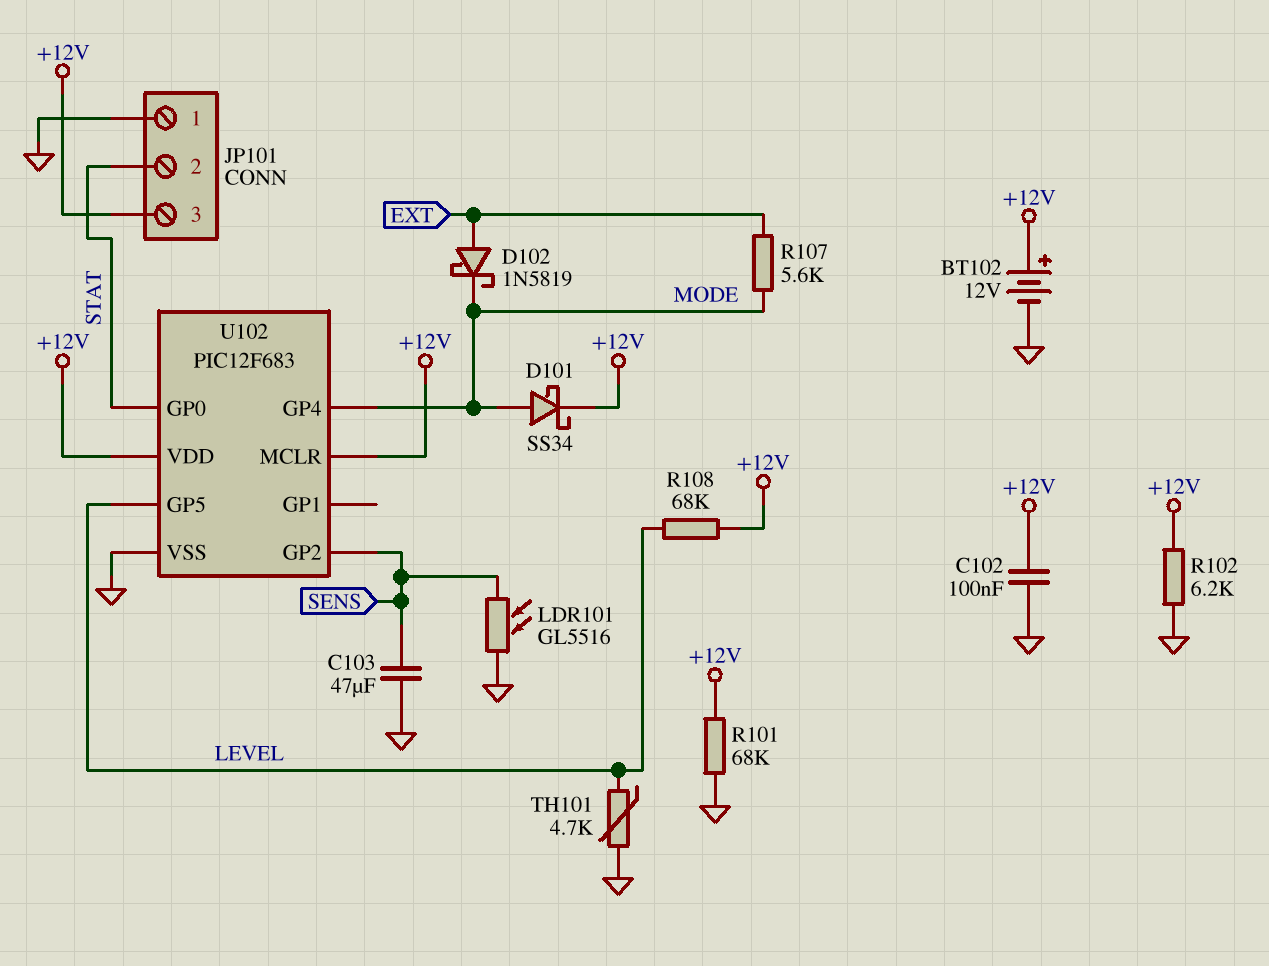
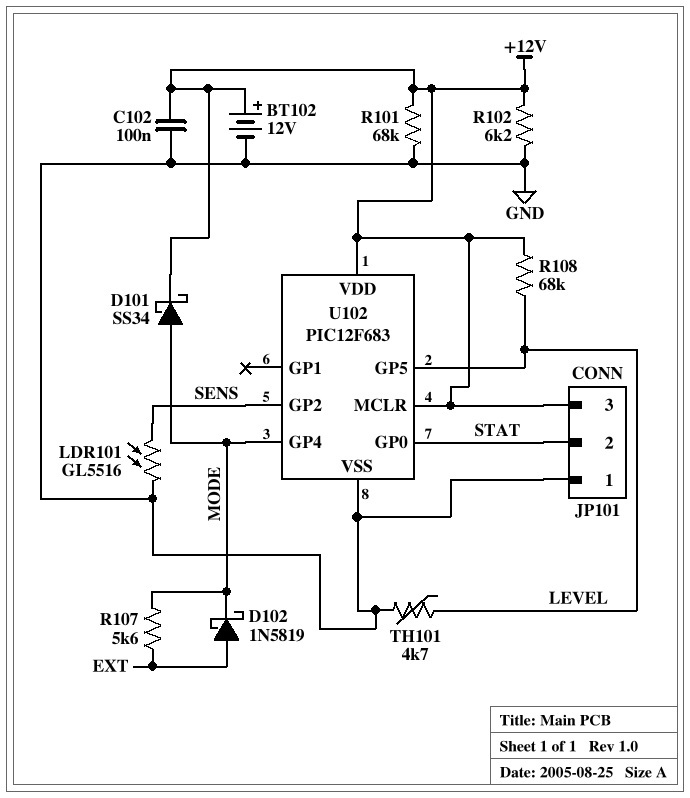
C103: 47uF (GND, SENS) -> none

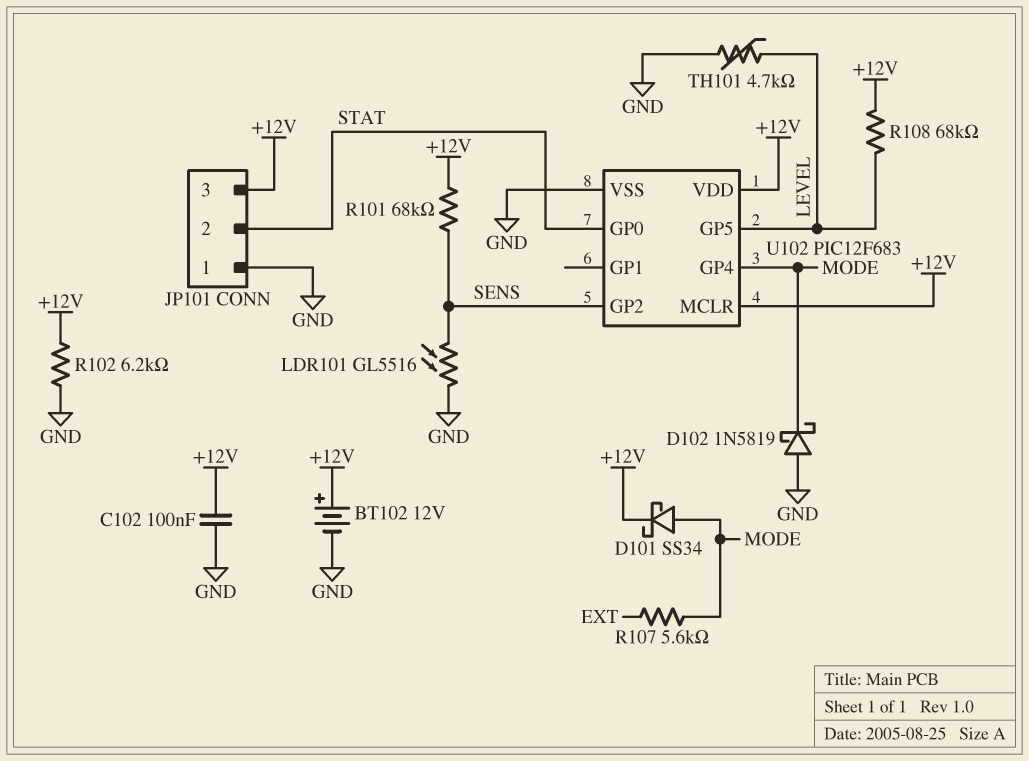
D102: schottky 1N5819 (A EXT, K MODE) -> schottky 1N5819 (A GND, K MODE)
R101: 68k (+12V, GND) -> 68k (+12V, SENS)

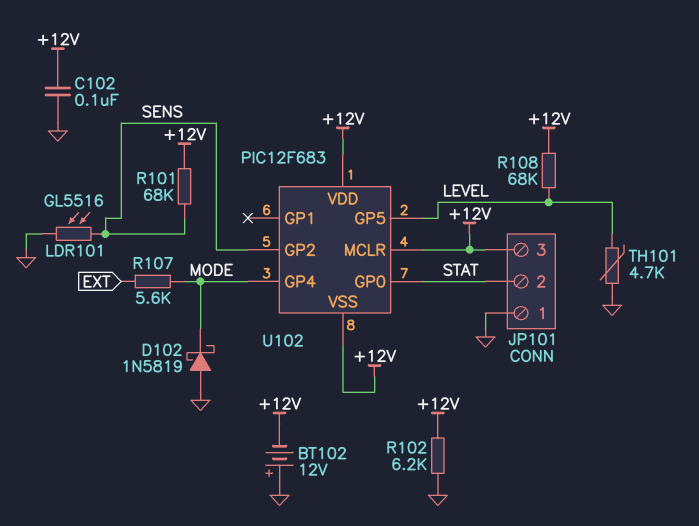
BT102: 12V (plus +12V, minus GND) -> 12V (plus GND, minus +12V)
D101: schottky SS34 (A MODE, K +12V) -> none
U102 pin VSS: GND -> +12V

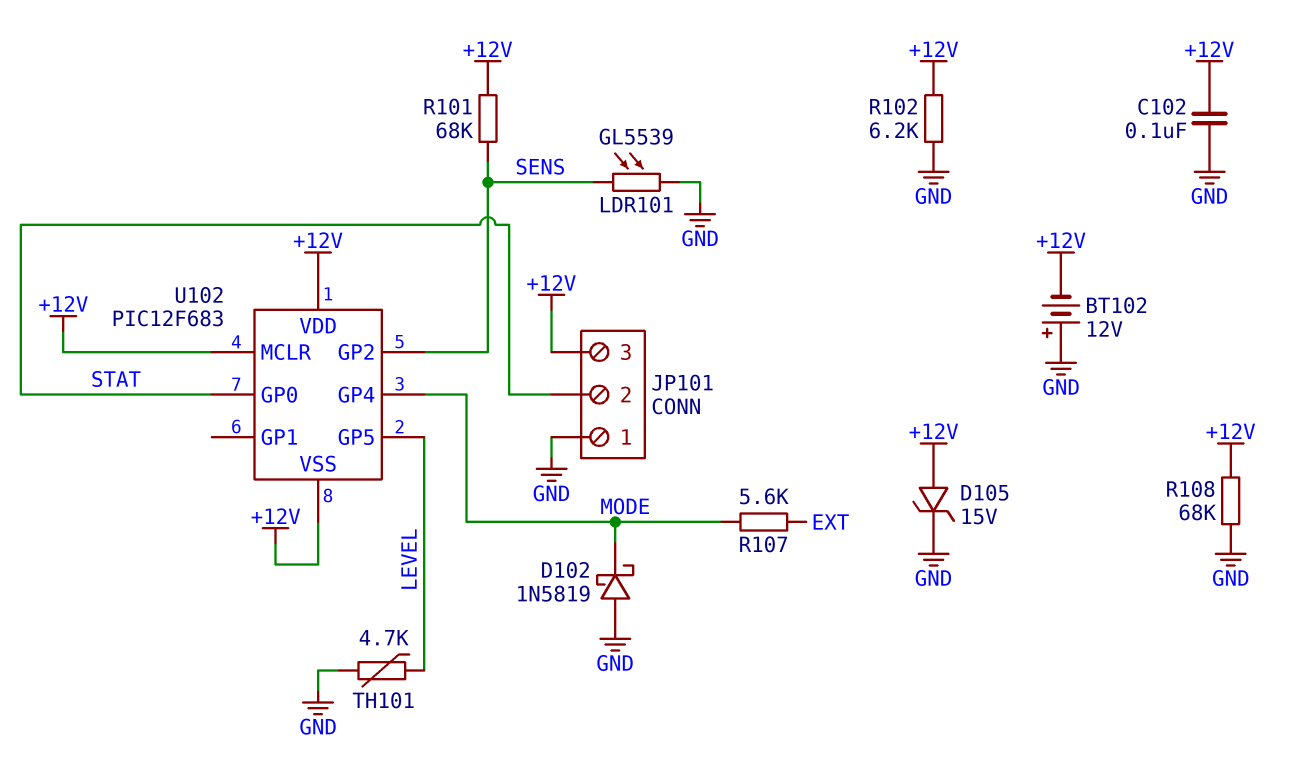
D105: none -> zener 15V (A +12V, K GND)
LDR101: GL5516 (GND, SENS) -> GL5539 (GND, SENS)
R108: 68k (+12V, LEVEL) -> 68k (+12V, GND)

